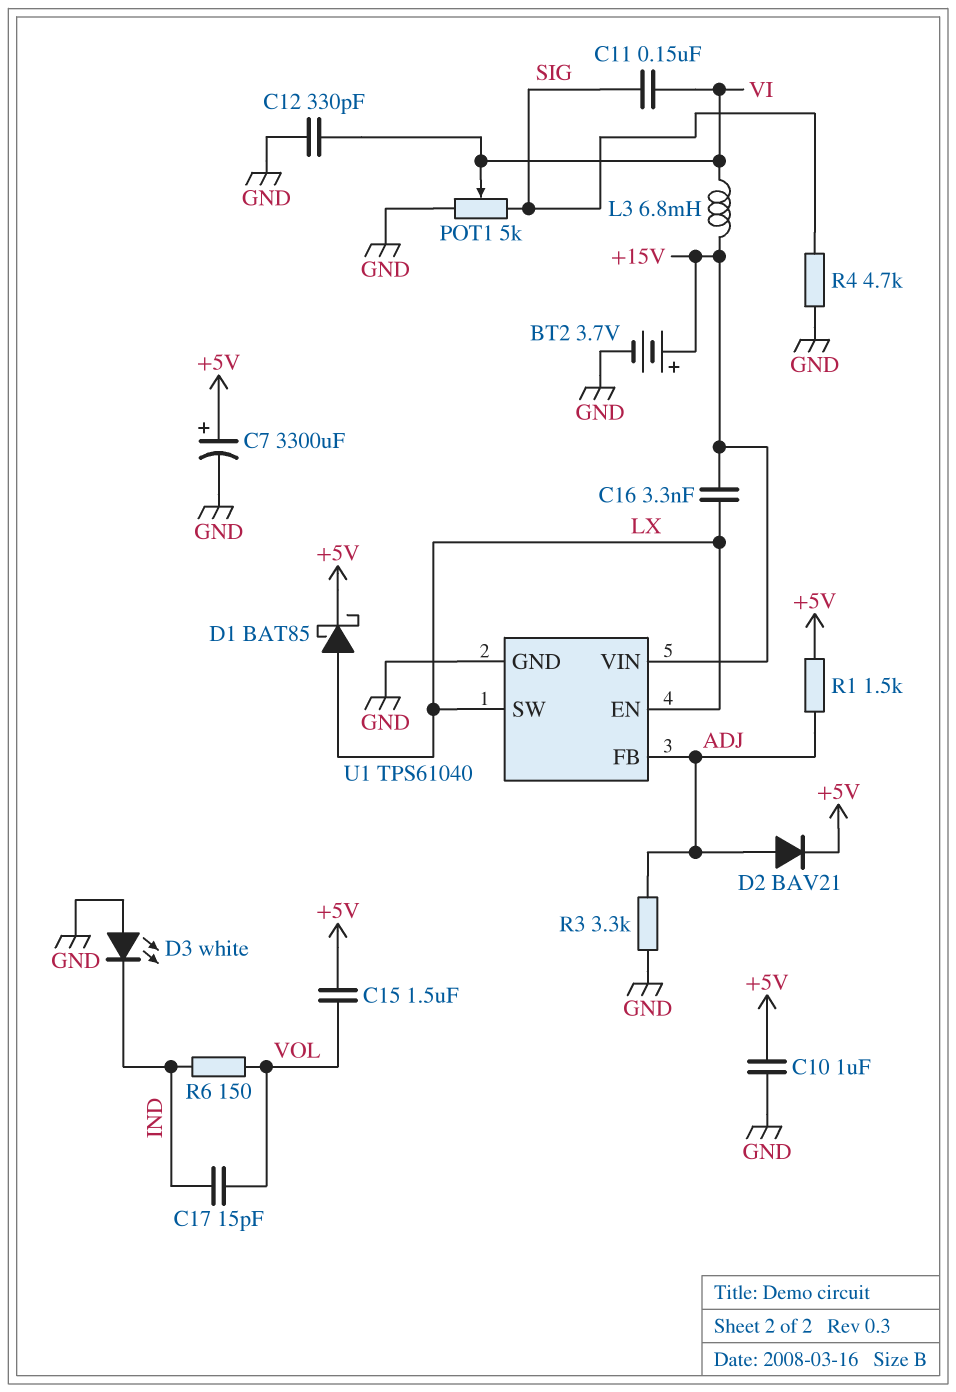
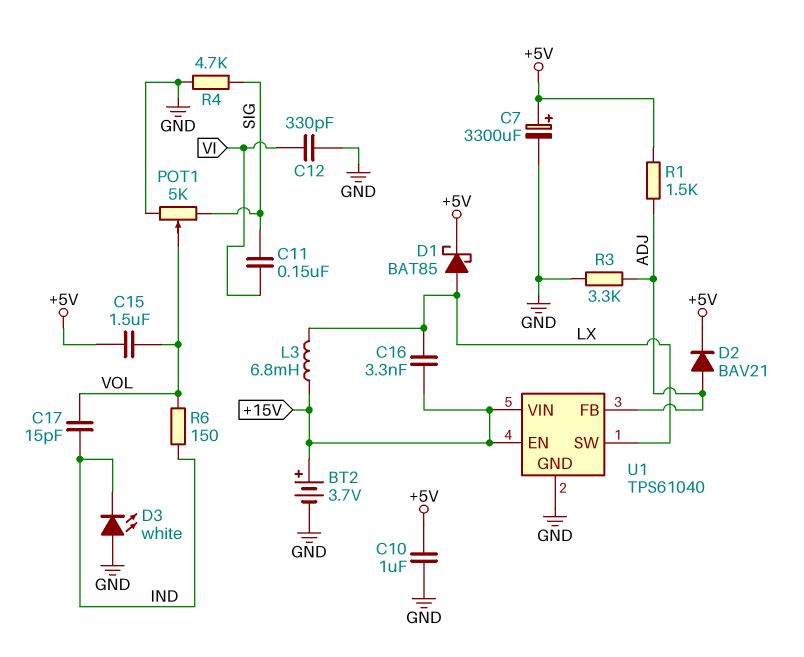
L3: 6.8mH (+15V, VI) -> 6.8mH (+15V, LX)
POT1: 5k (GND, SIG, wiper VI) -> 5k (GND, SIG, wiper VOL)
U1 pin EN: LX -> +15V

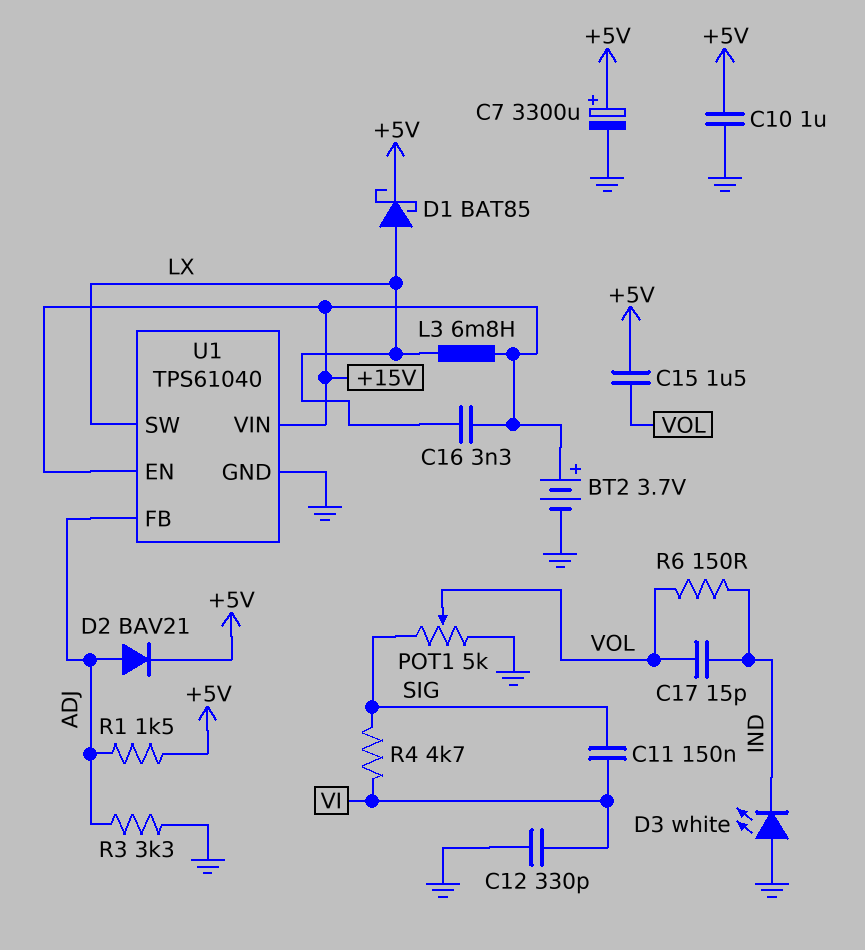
R4: 4.7k (GND, SIG) -> 4.7k (SIG, VI)

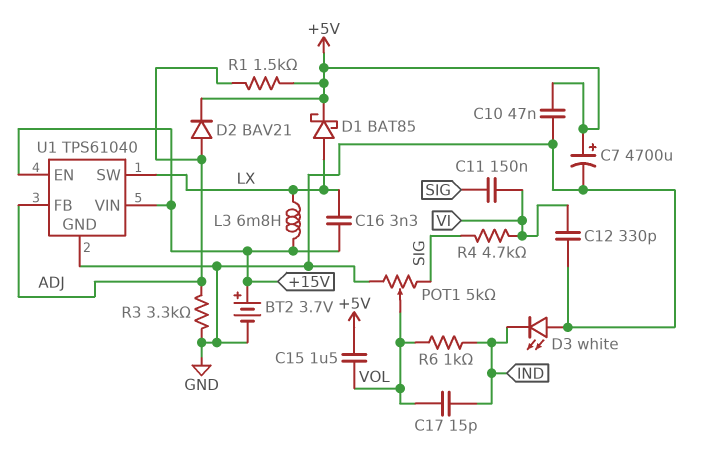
C7: 3300uF (plus +5V, minus GND) -> 4700uF (plus +5V, minus GND)
C10: 1uF (+5V, GND) -> 47nF (+5V, GND)
R6: 150 (IND, VOL) -> 1k (IND, VOL)

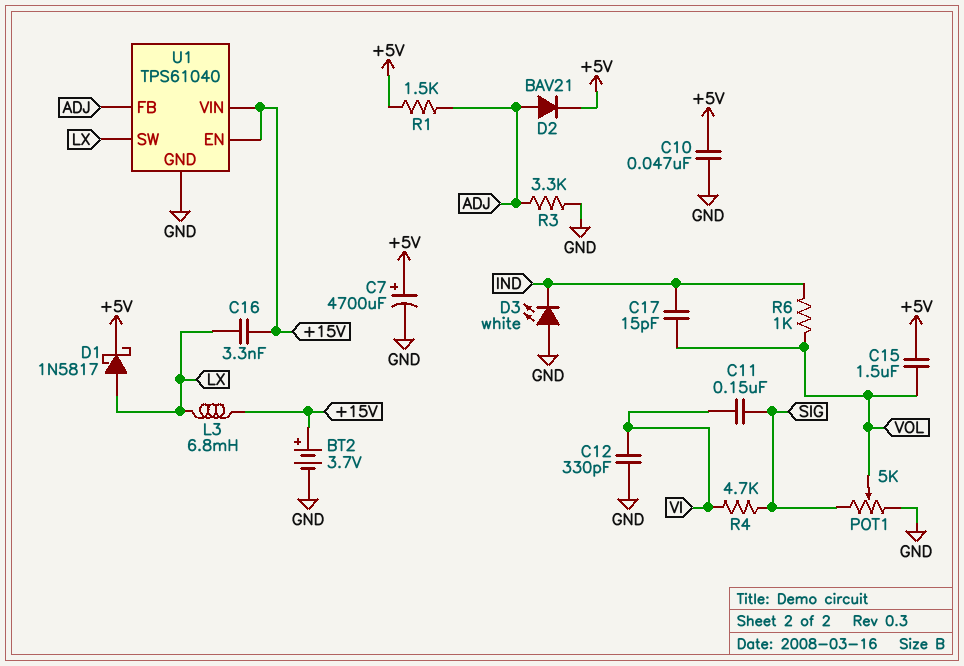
D1: schottky BAT85 (A LX, K +5V) -> schottky 1N5817 (A LX, K +5V)

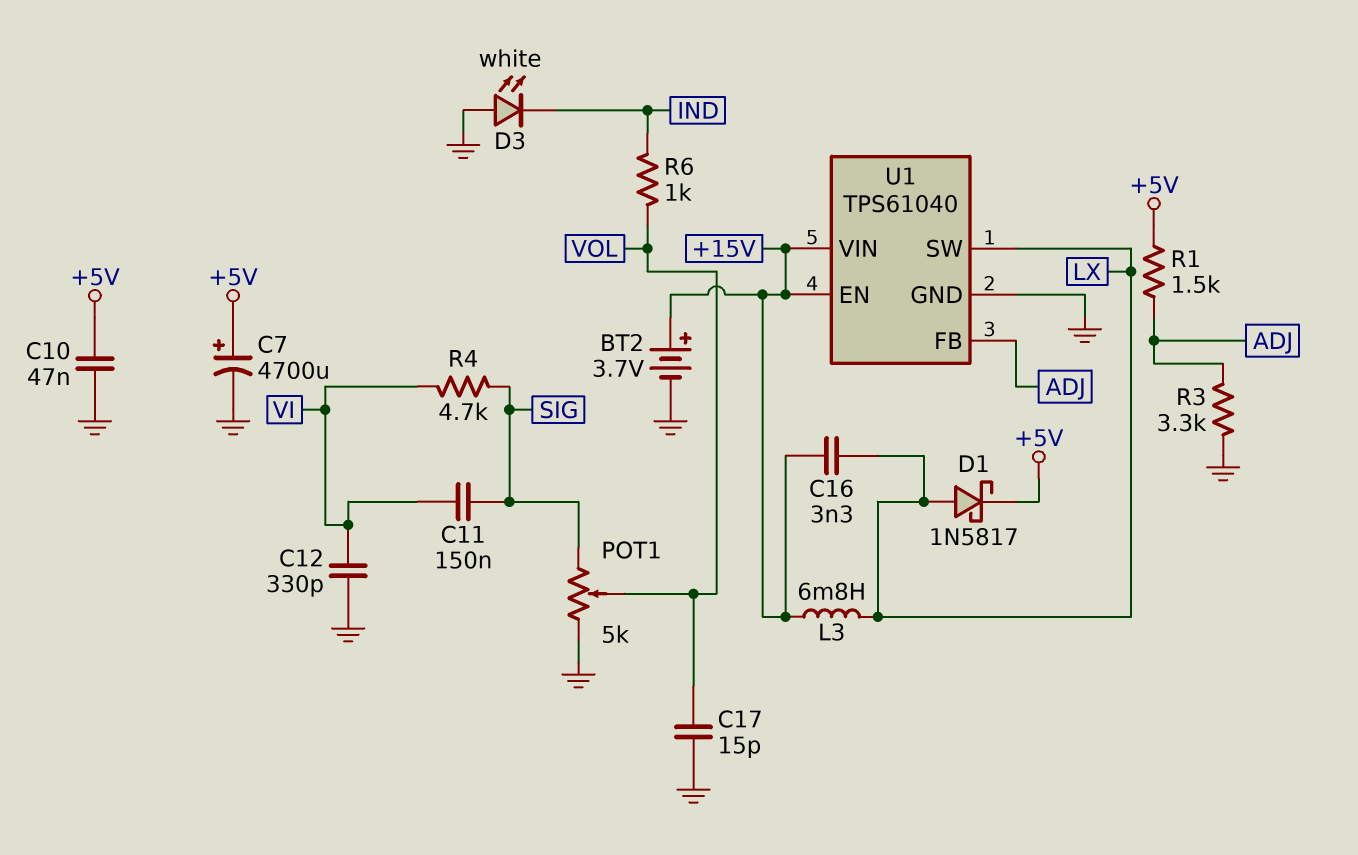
C15: 1.5uF (+5V, VOL) -> none
C17: 15pF (IND, VOL) -> 15pF (GND, VOL)
D2: diode BAV21 (A ADJ, K +5V) -> none

